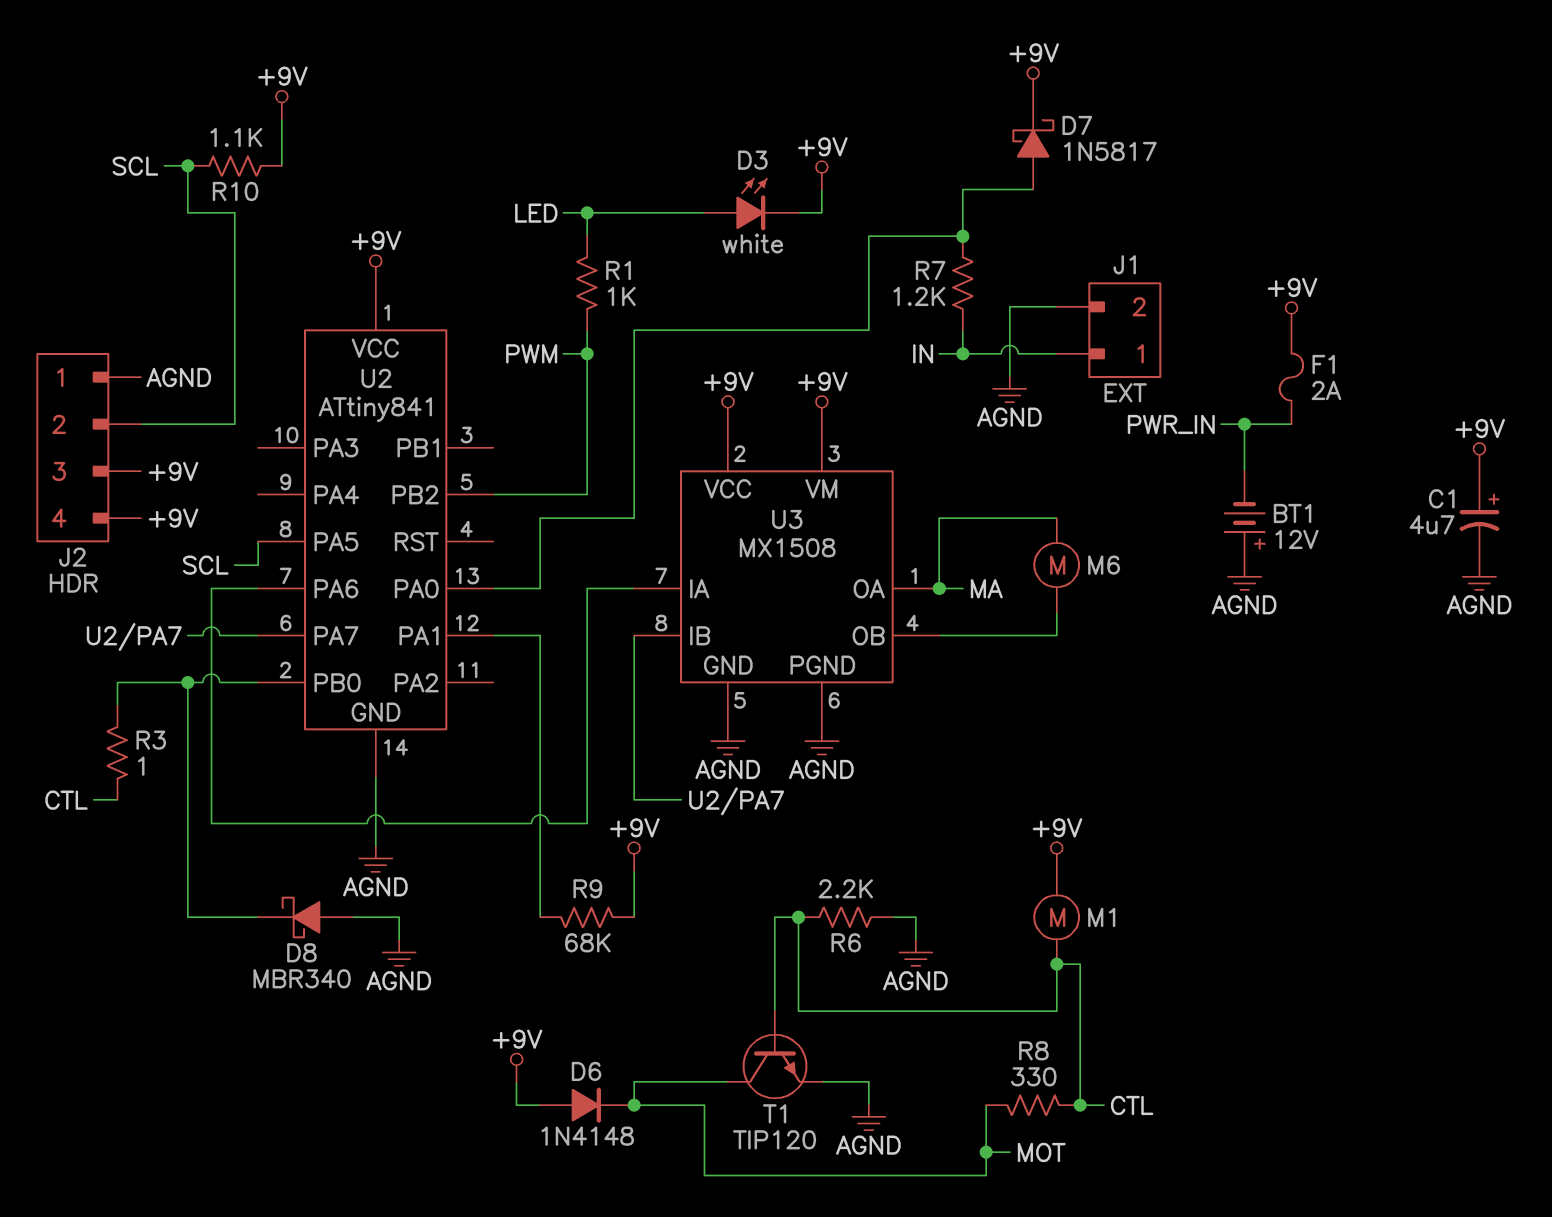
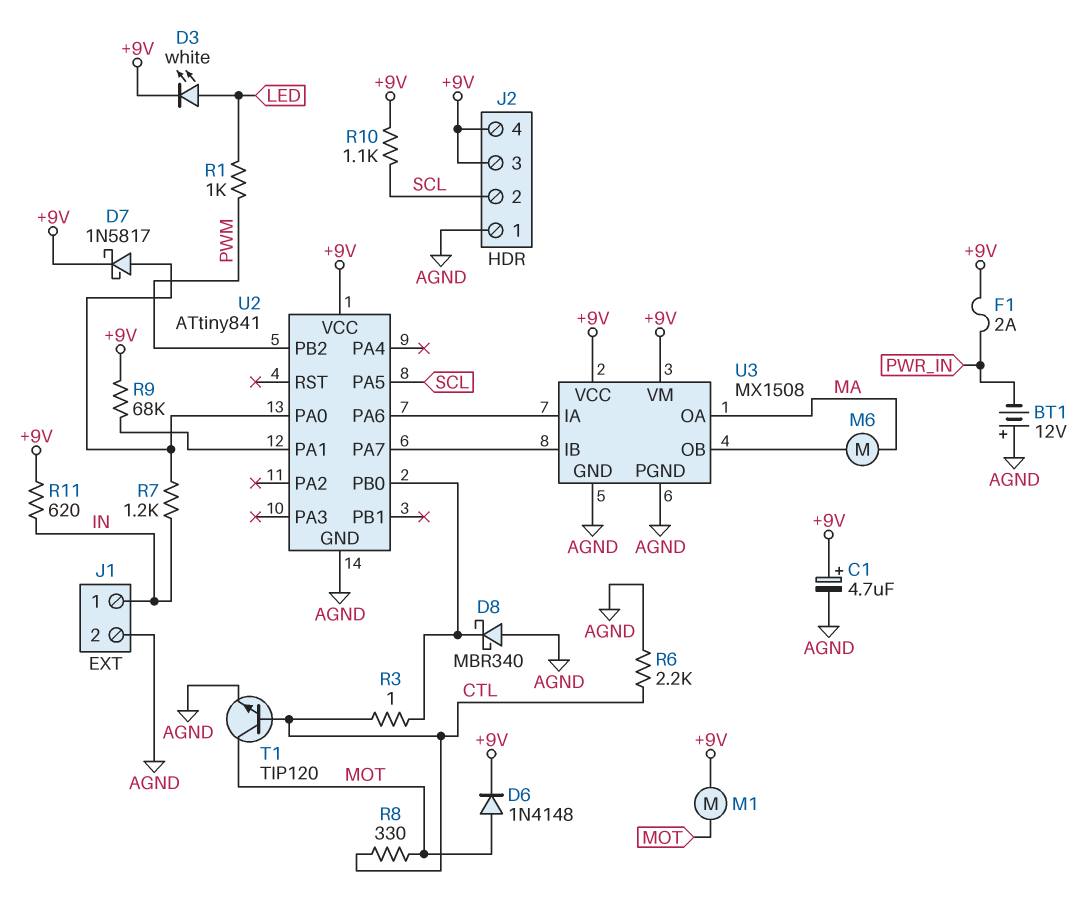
D6: diode 1N4148 (A +9V, K MOT) -> diode 1N4148 (A MOT, K +9V)
M1: motor (+9V, CTL) -> motor (+9V, MOT)
R11: none -> 620 (+9V, IN)

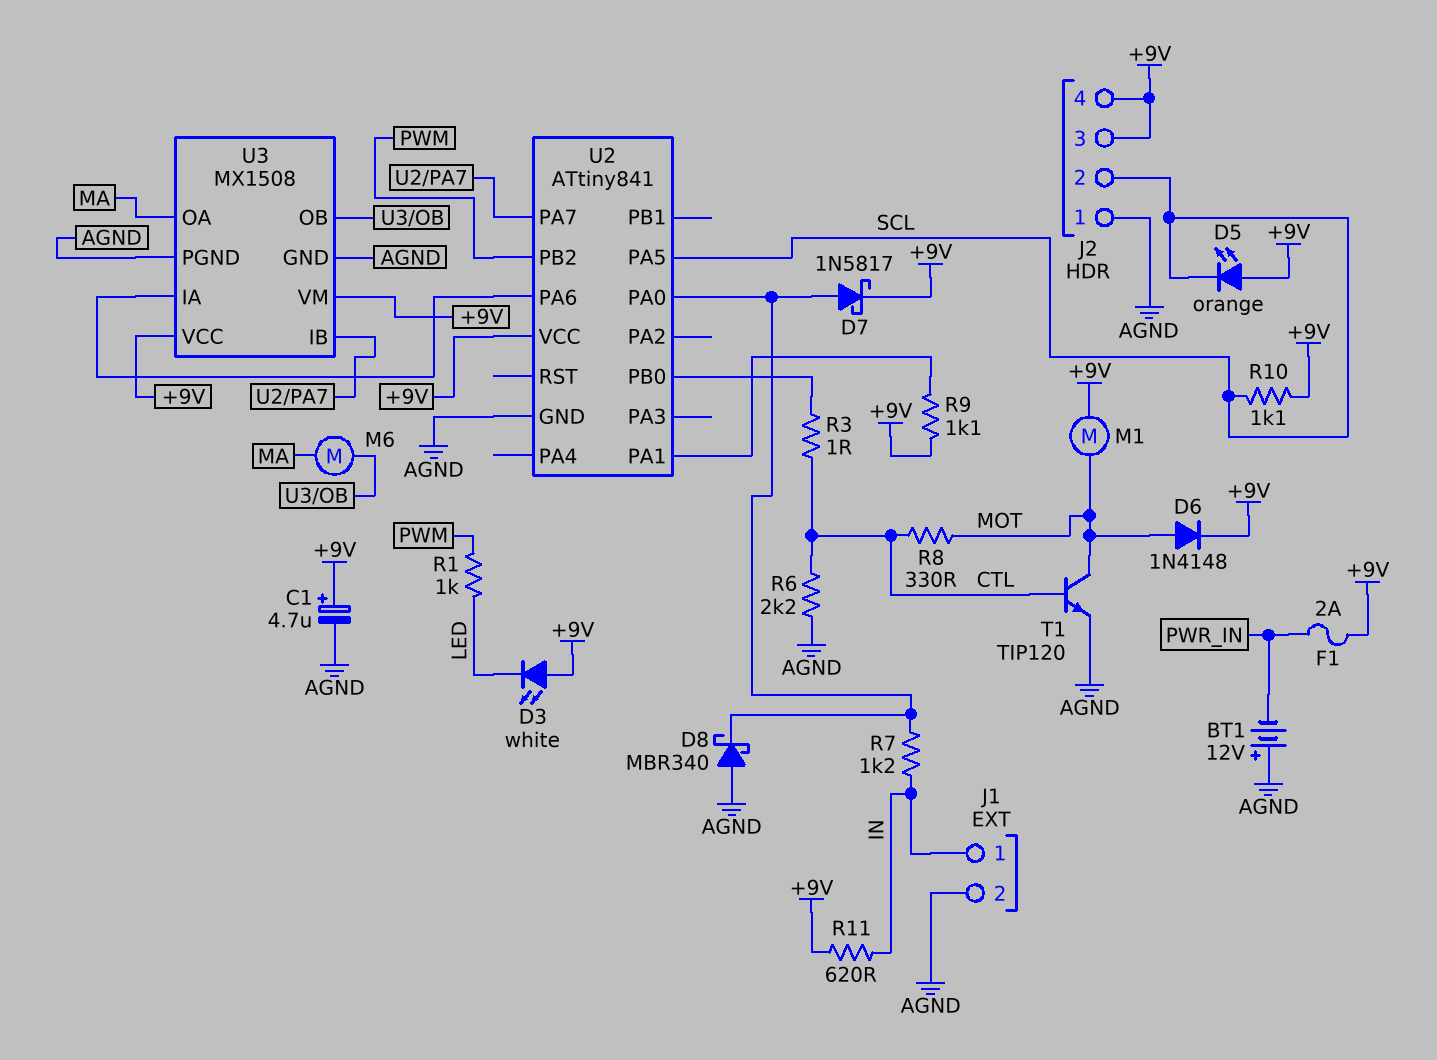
D3: LED white (A LED, K +9V) -> LED white (A +9V, K LED)
D5: none -> LED orange (A +9V, K SCL)
D8: schottky MBR340 (A AGND, K U2/PB0) -> schottky MBR340 (A AGND, K U2/PA0)
R9: 68k (+9V, U2/PA1) -> 1.1k (+9V, U2/PA1)

